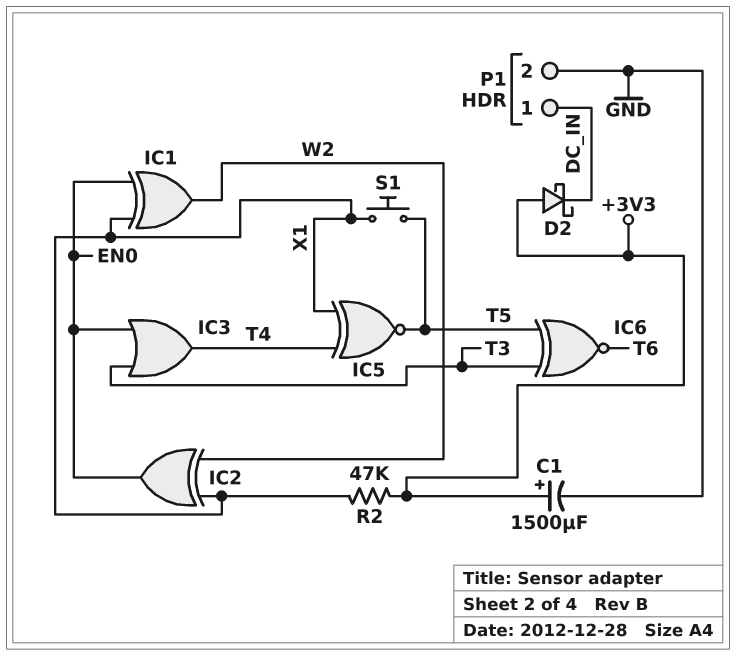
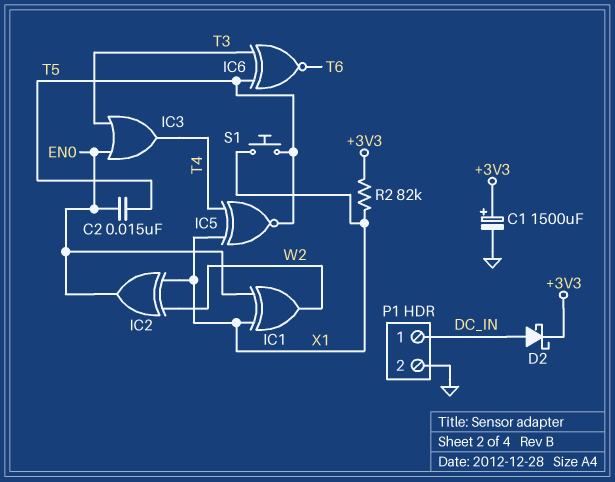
C2: none -> 15nF (EN0, T5)
D2: schottky (A +3V3, K DC_IN) -> schottky (A DC_IN, K +3V3)
R2: 47k (+3V3, X1) -> 82k (+3V3, X1)

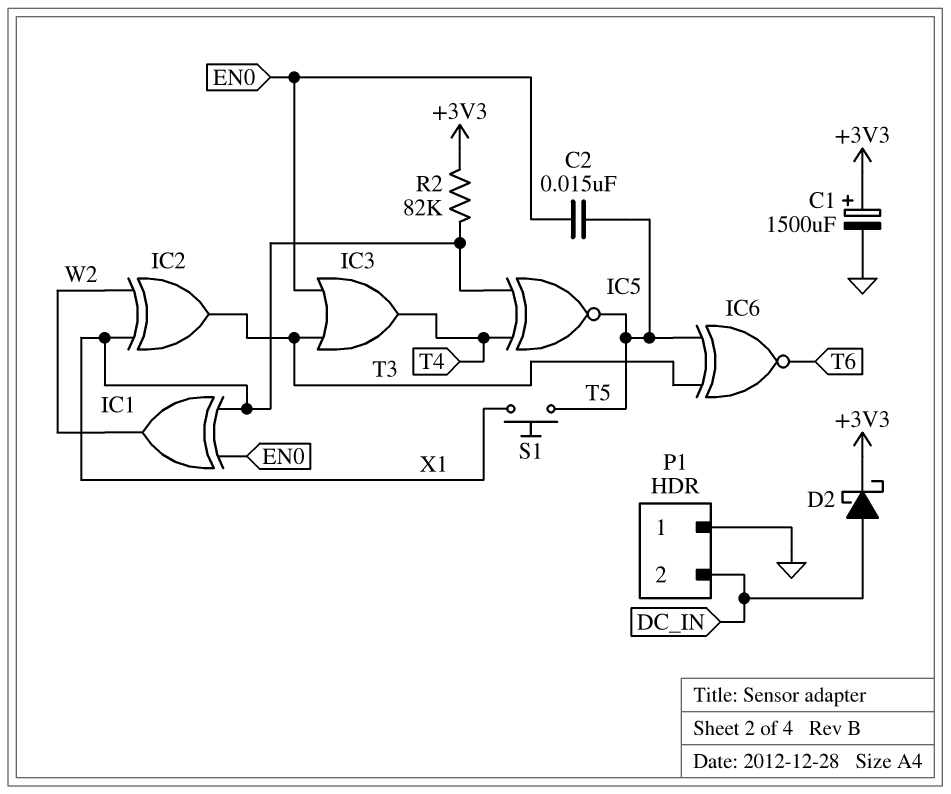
IC2: XOR (in W2, in X1, out EN0) -> XOR (in W2, in X1, out T3)
P1 pin 1: DC_IN -> GND
P1 pin 2: GND -> DC_IN

